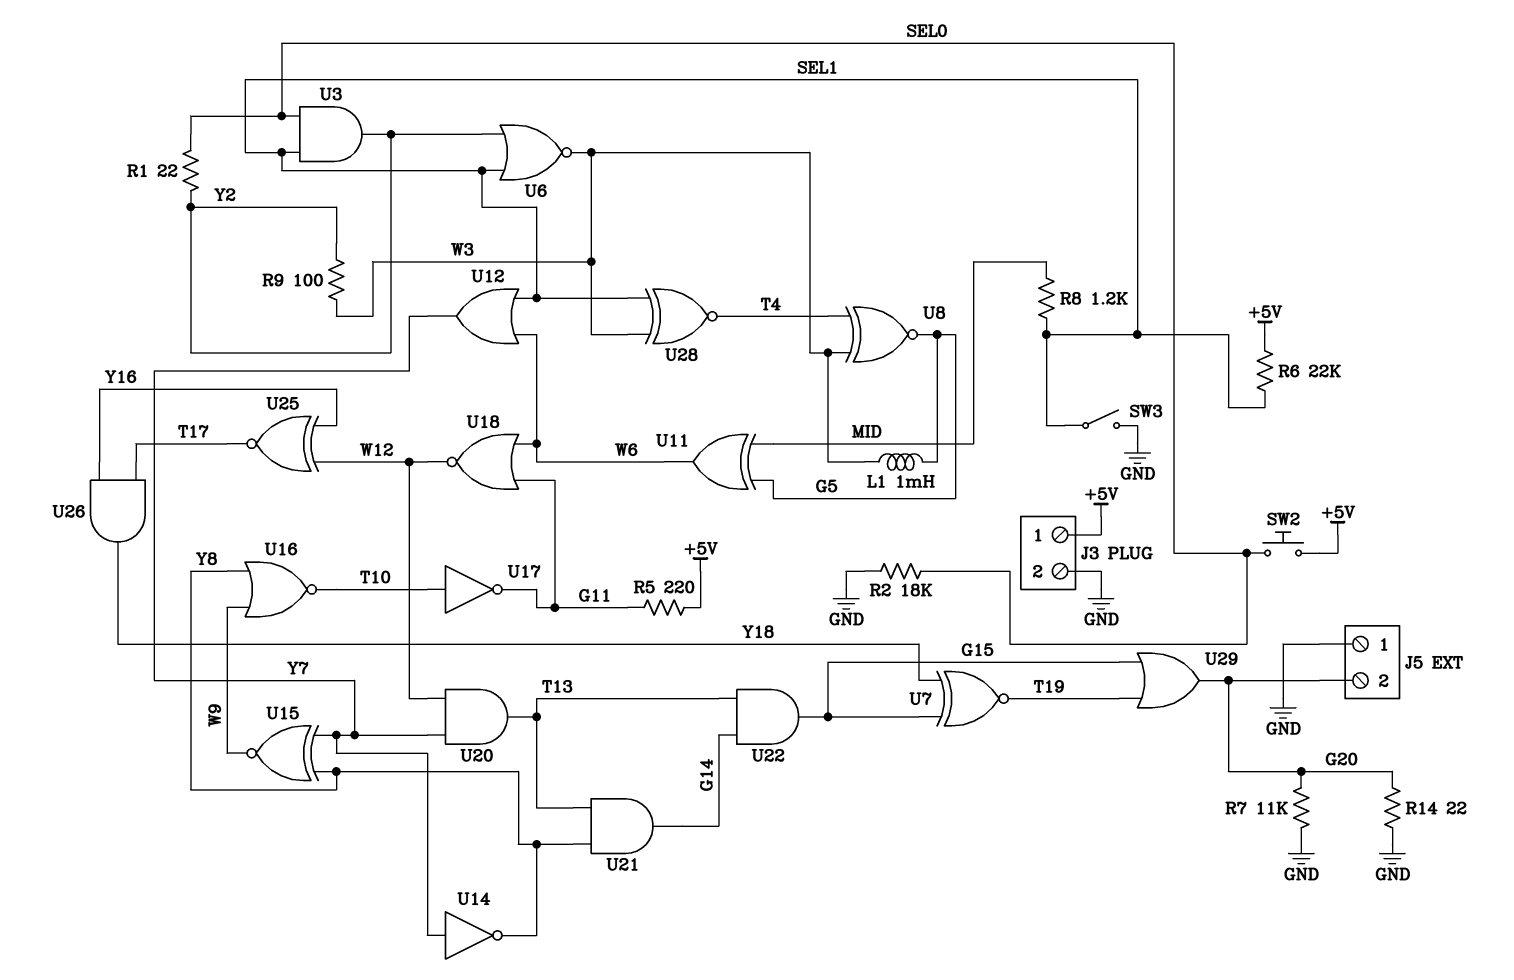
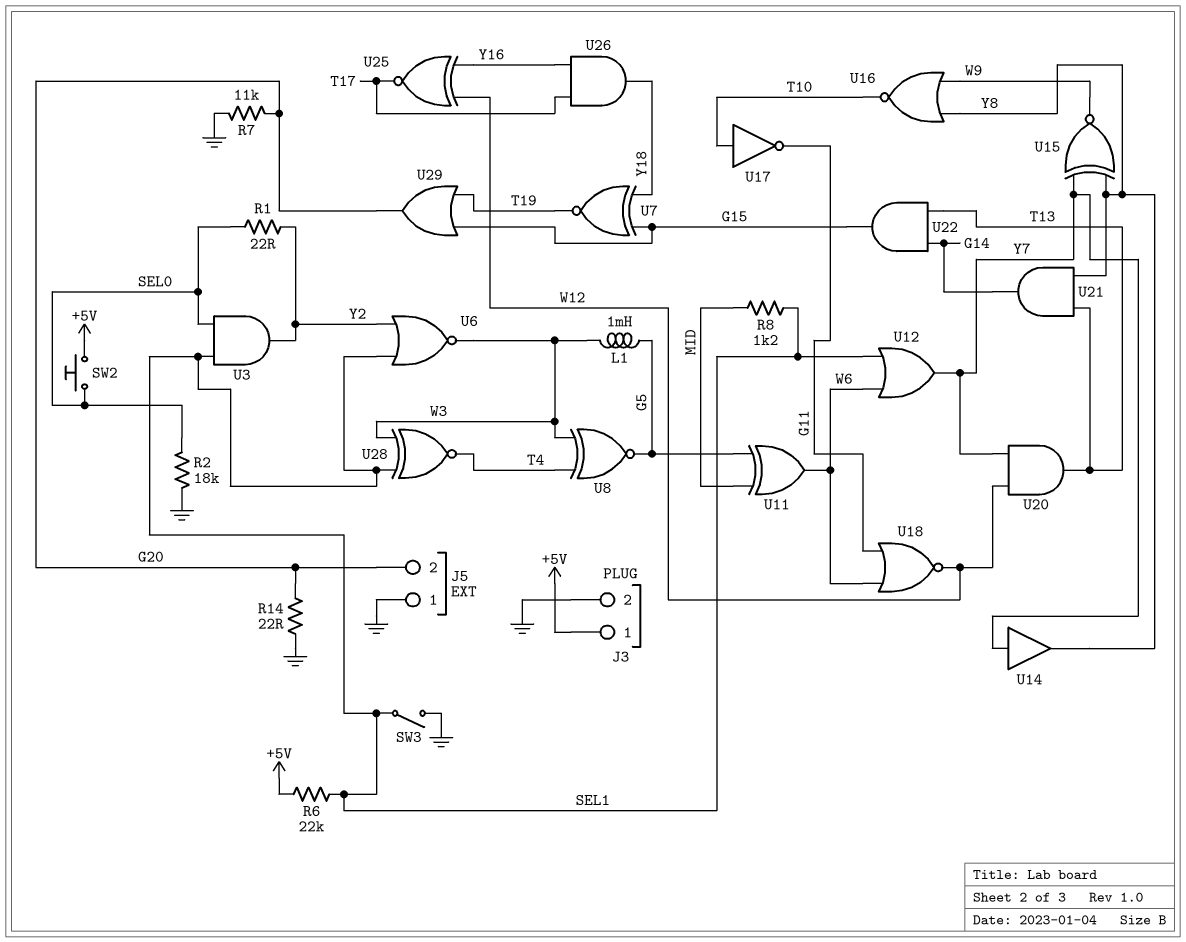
R5: 220 (+5V, G11) -> none
R9: 100 (W3, Y2) -> none
U14: NOT (in Y7, out Y8) -> buffer (in Y7, out Y8)

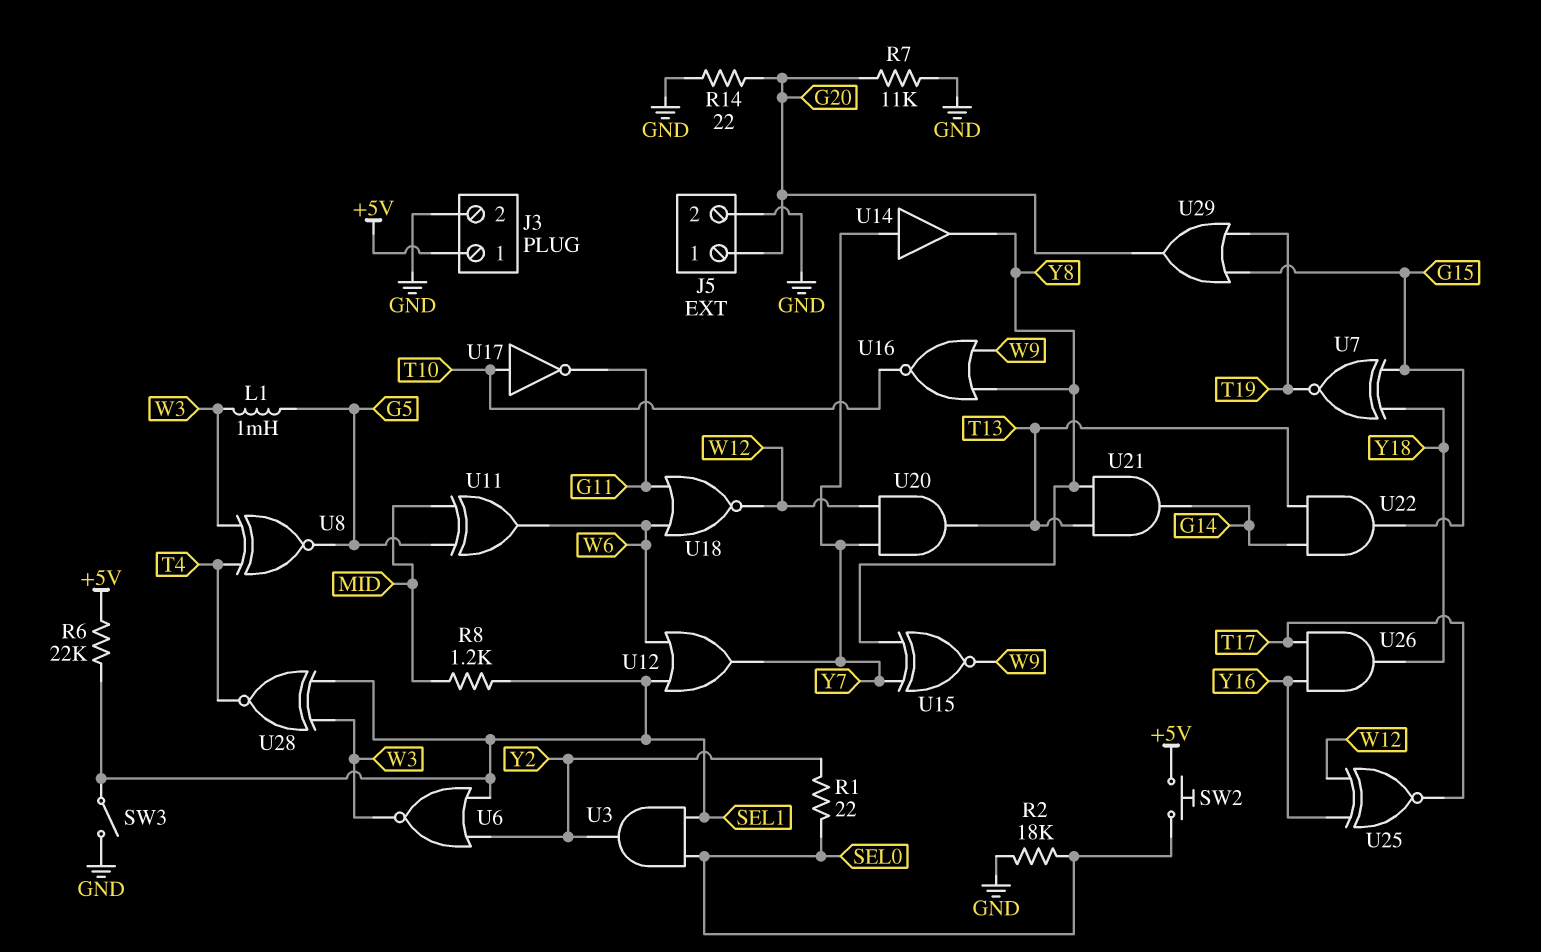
J5 pin 1: GND -> G20
J5 pin 2: G20 -> GND

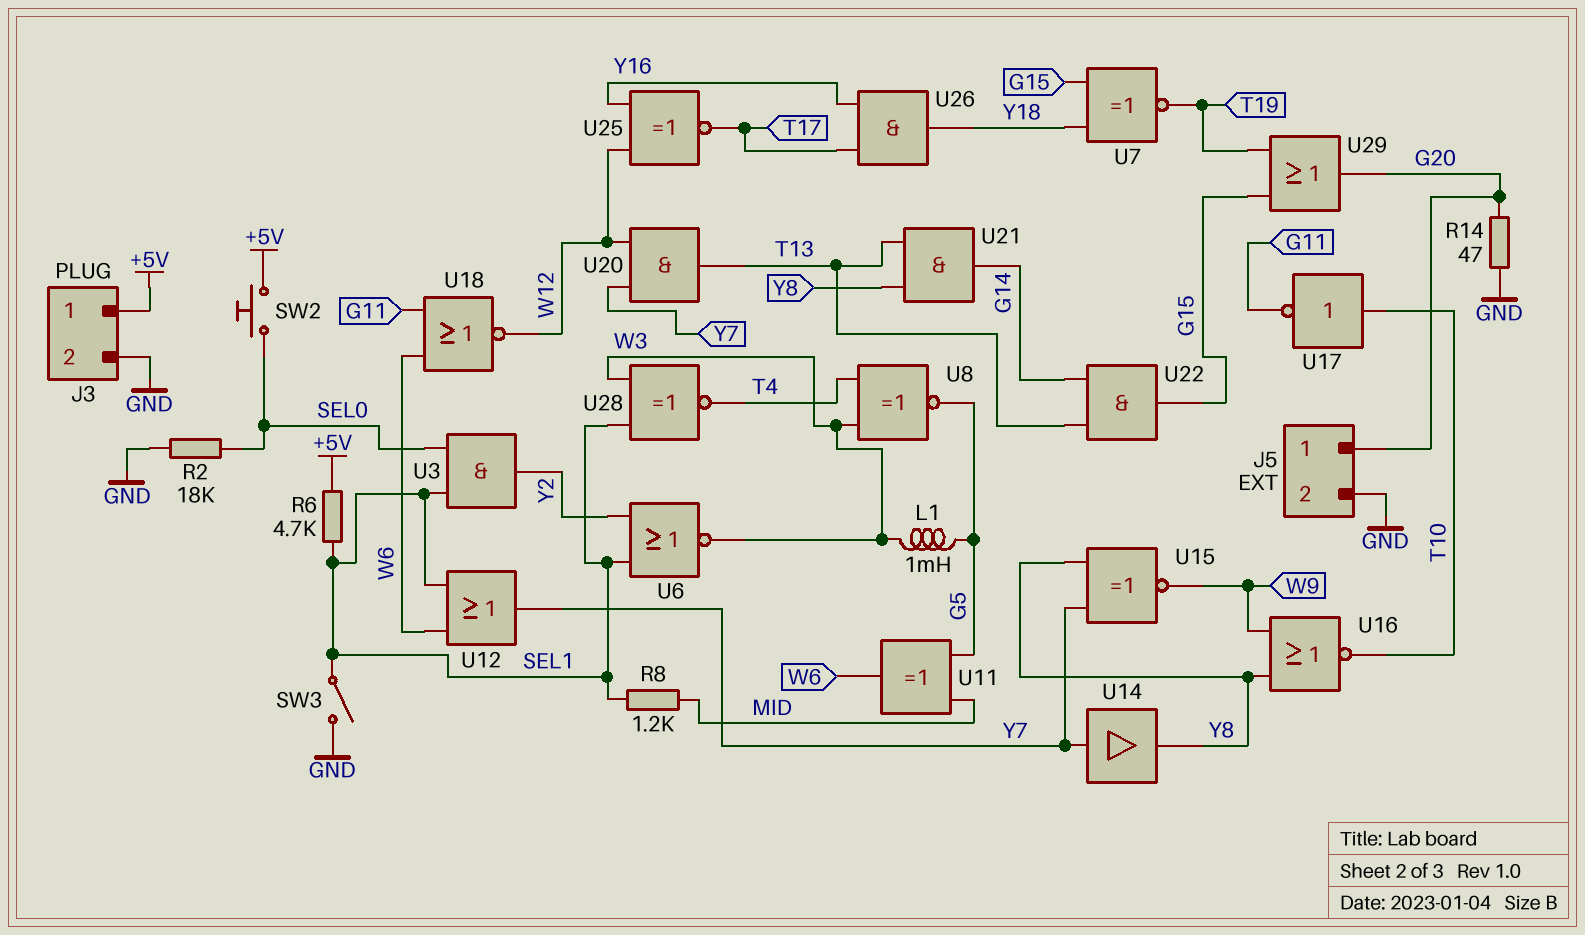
R1: 22 (SEL0, Y2) -> none
R6: 22k (+5V, SEL1) -> 4.7k (+5V, SEL1)
R7: 11k (G20, GND) -> none
R14: 22 (G20, GND) -> 47 (G20, GND)

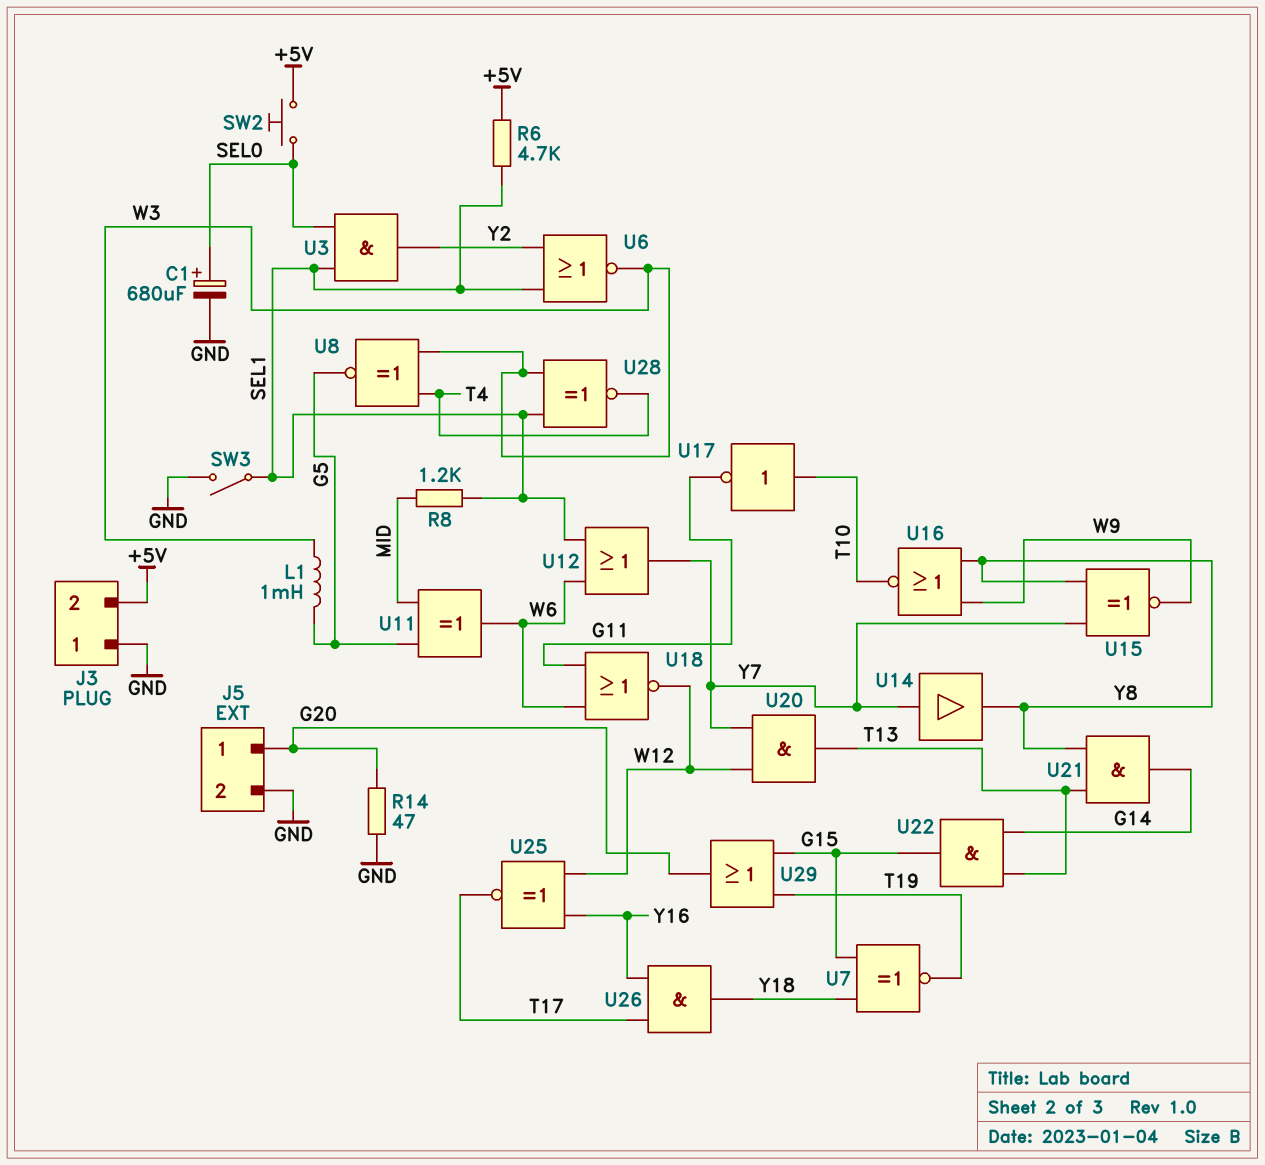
C1: none -> 680uF (plus SEL0, minus GND)
J3 pin 1: +5V -> GND
J3 pin 2: GND -> +5V
R2: 18k (GND, SEL0) -> none

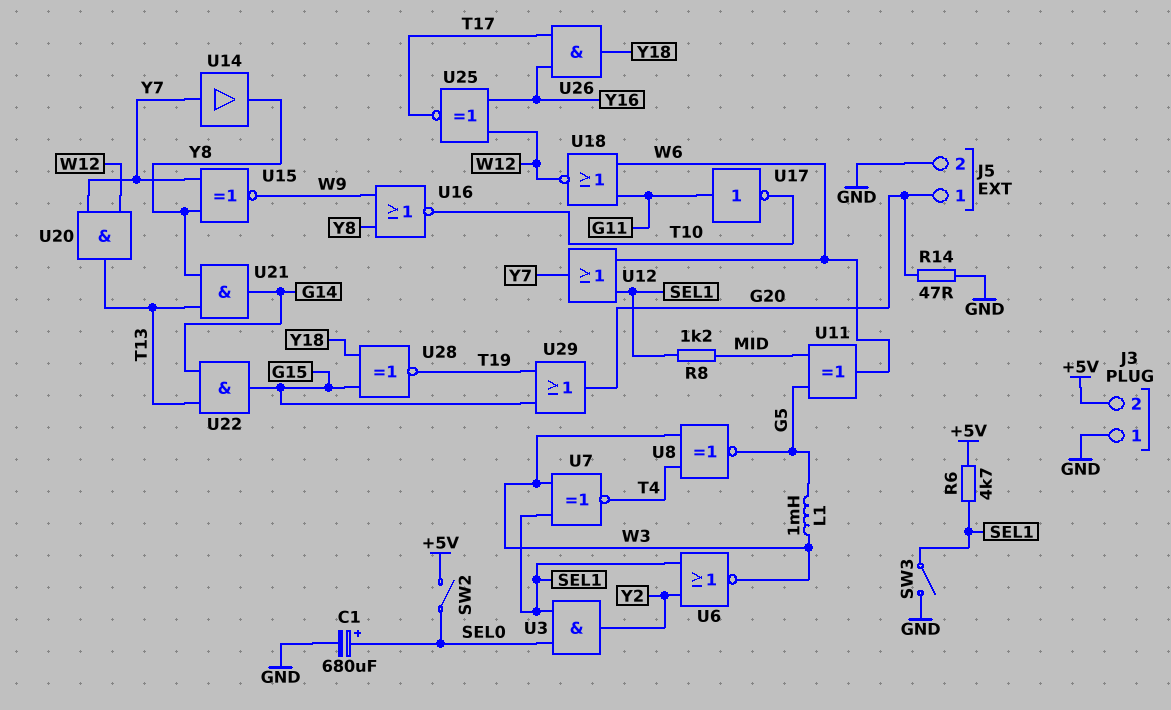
SW2: button (+5V, SEL0) -> switch (+5V, SEL0)
U7: XNOR (in G15, in Y18, out T19) -> XNOR (in SEL1, in W3, out T4)
U17: NOT (in T10, out G11) -> NOT (in G11, out T10)
U28: XNOR (in SEL1, in W3, out T4) -> XNOR (in G15, in Y18, out T19)

